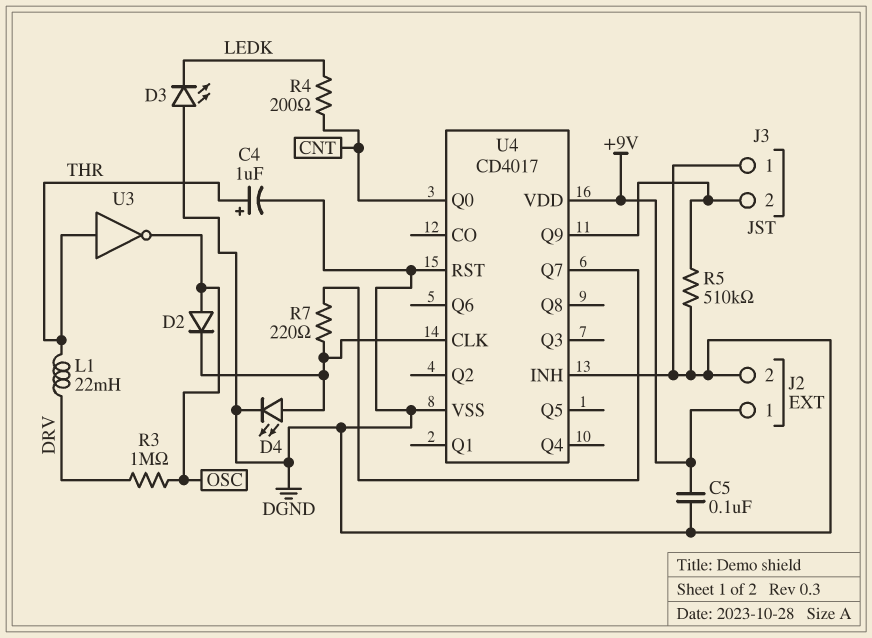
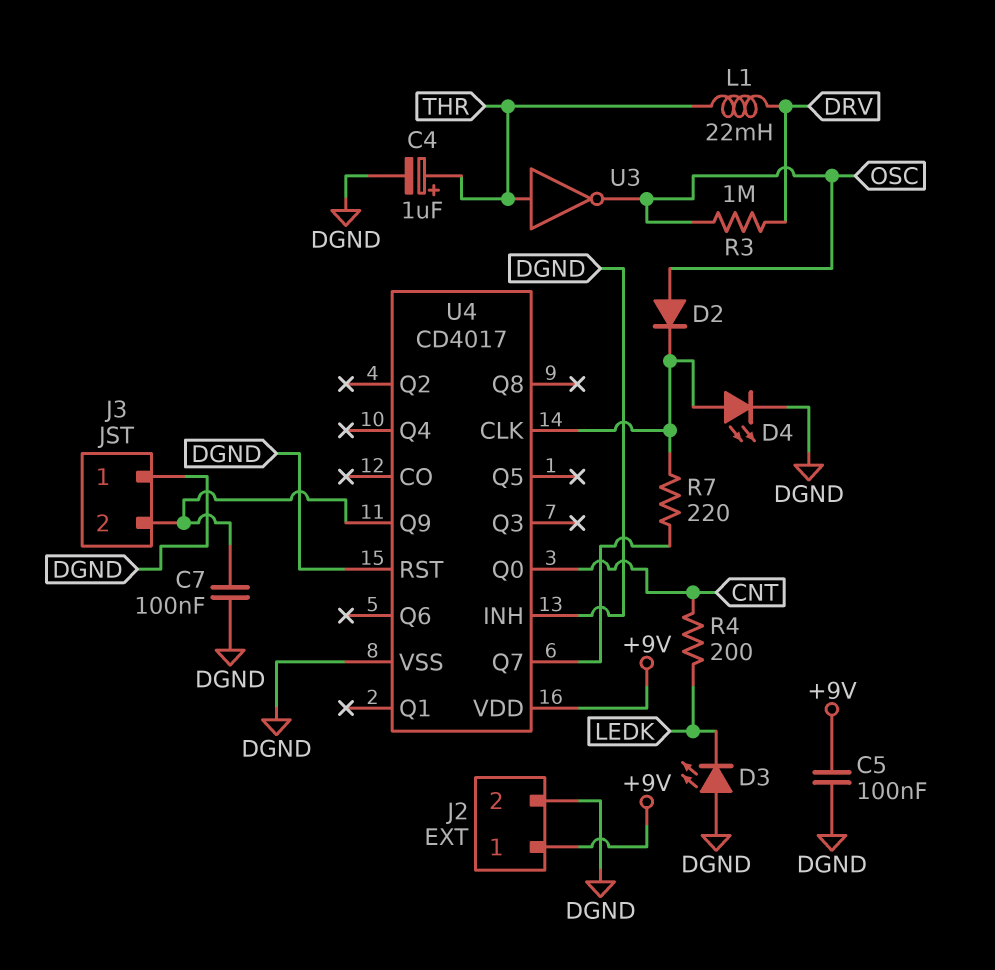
C7: none -> 100nF (DGND, J3/2)
R5: 510k (DGND, J3/2) -> none

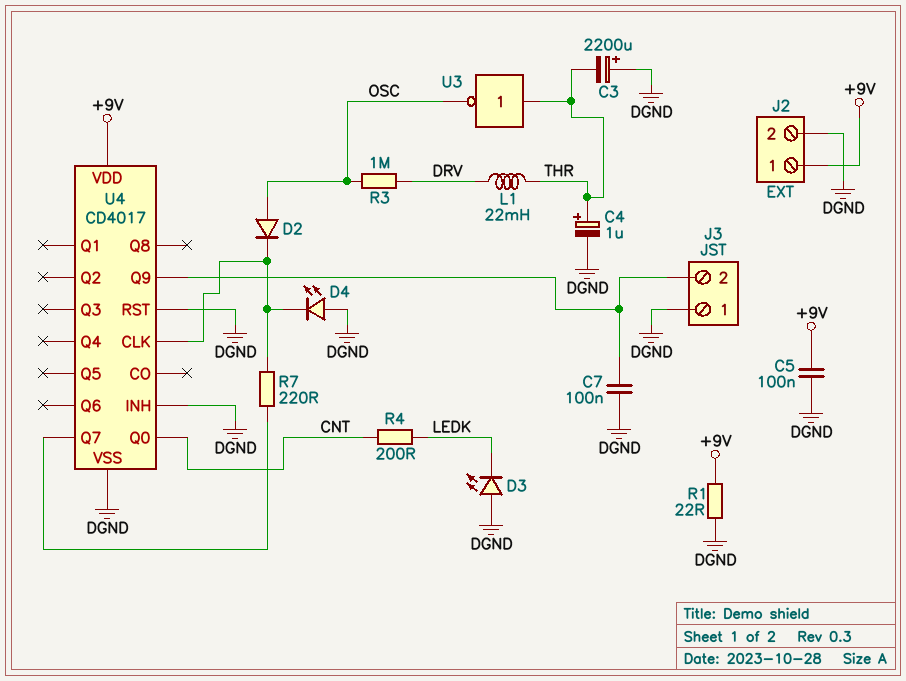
C3: none -> 2200uF (plus DGND, minus THR)
D4: LED (A U4/CLK, K DGND) -> LED (A DGND, K U4/CLK)
R1: none -> 22 (+9V, DGND)

